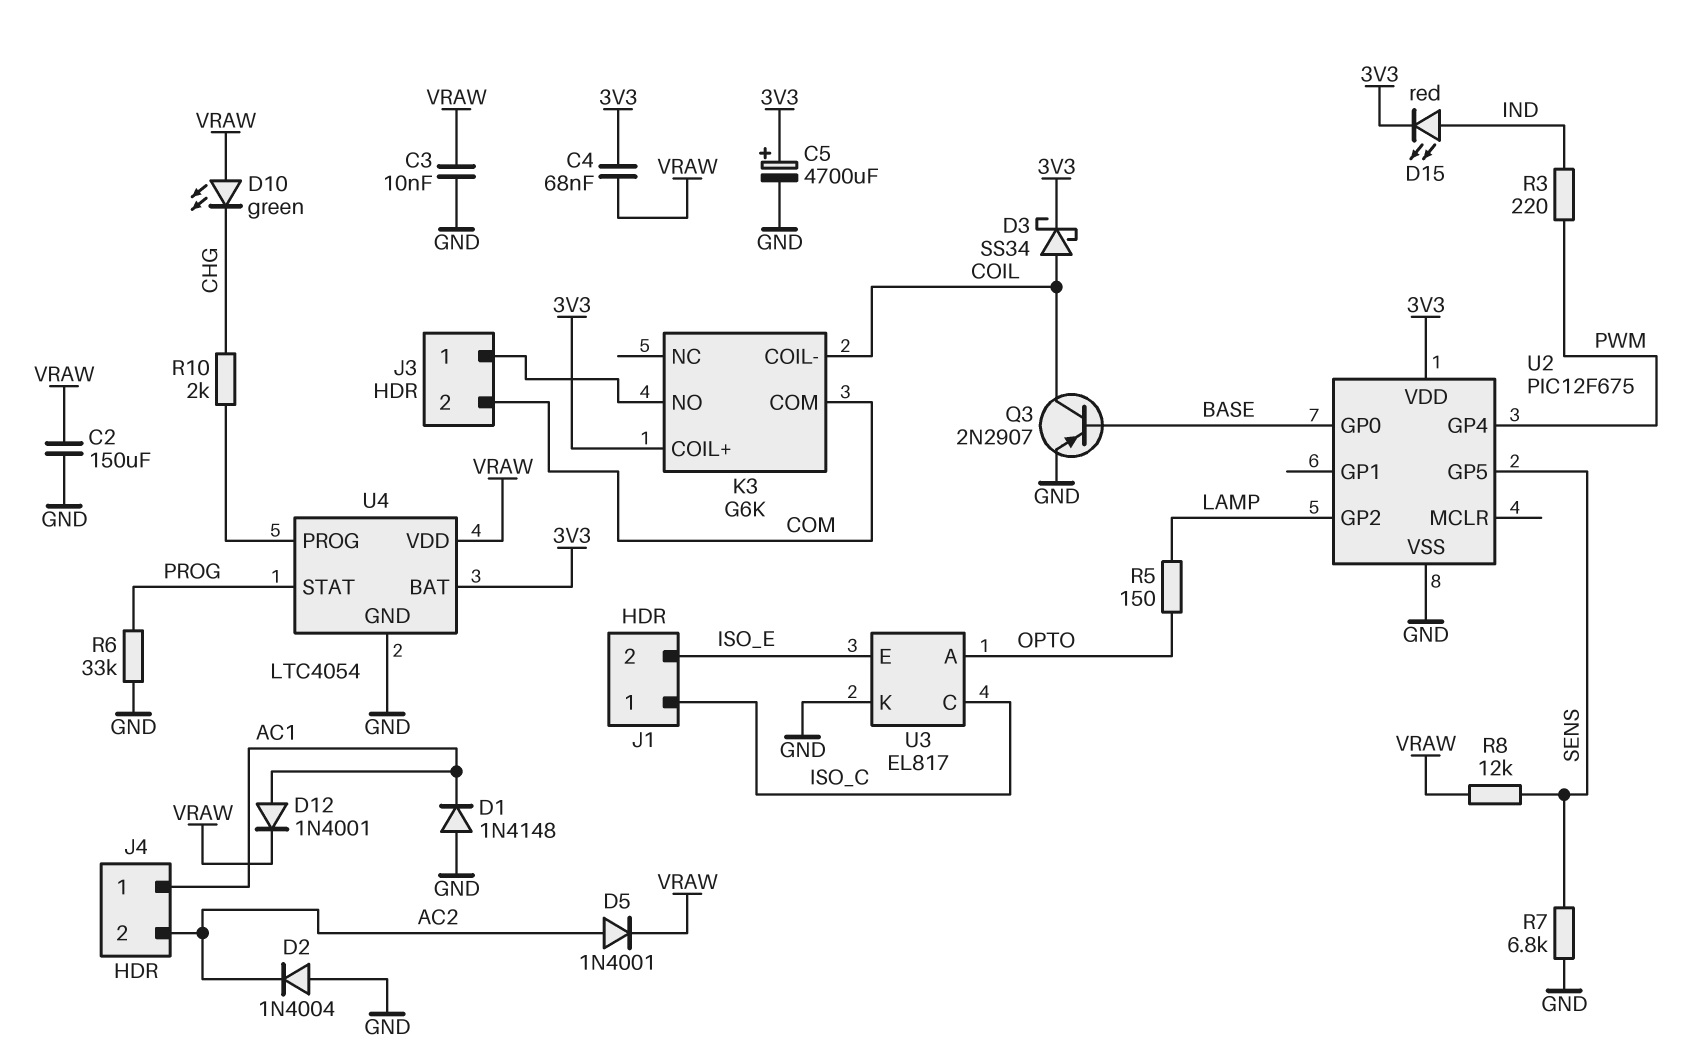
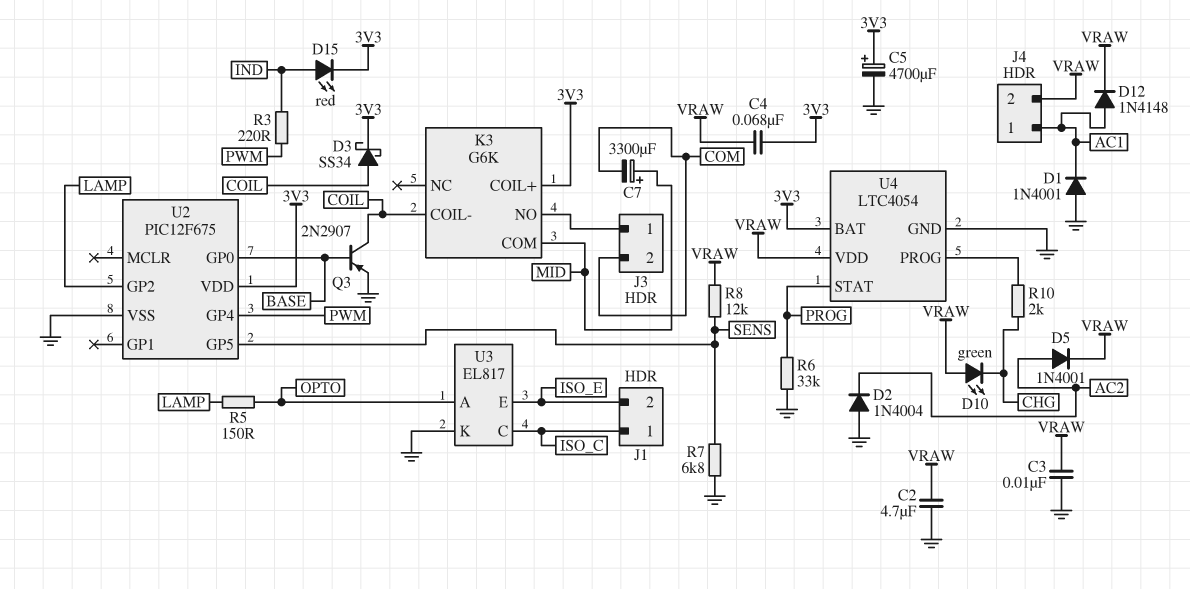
C2: 150uF (GND, VRAW) -> 4.7uF (GND, VRAW)
C7: none -> 3300uF (plus MID, minus COM)
D1: diode 1N4148 (A GND, K AC1) -> diode 1N4001 (A GND, K AC1)
D12: diode 1N4001 (A AC1, K VRAW) -> diode 1N4148 (A AC1, K VRAW)
J4 pin 2: AC2 -> VRAW
K3 pin COM: COM -> MID

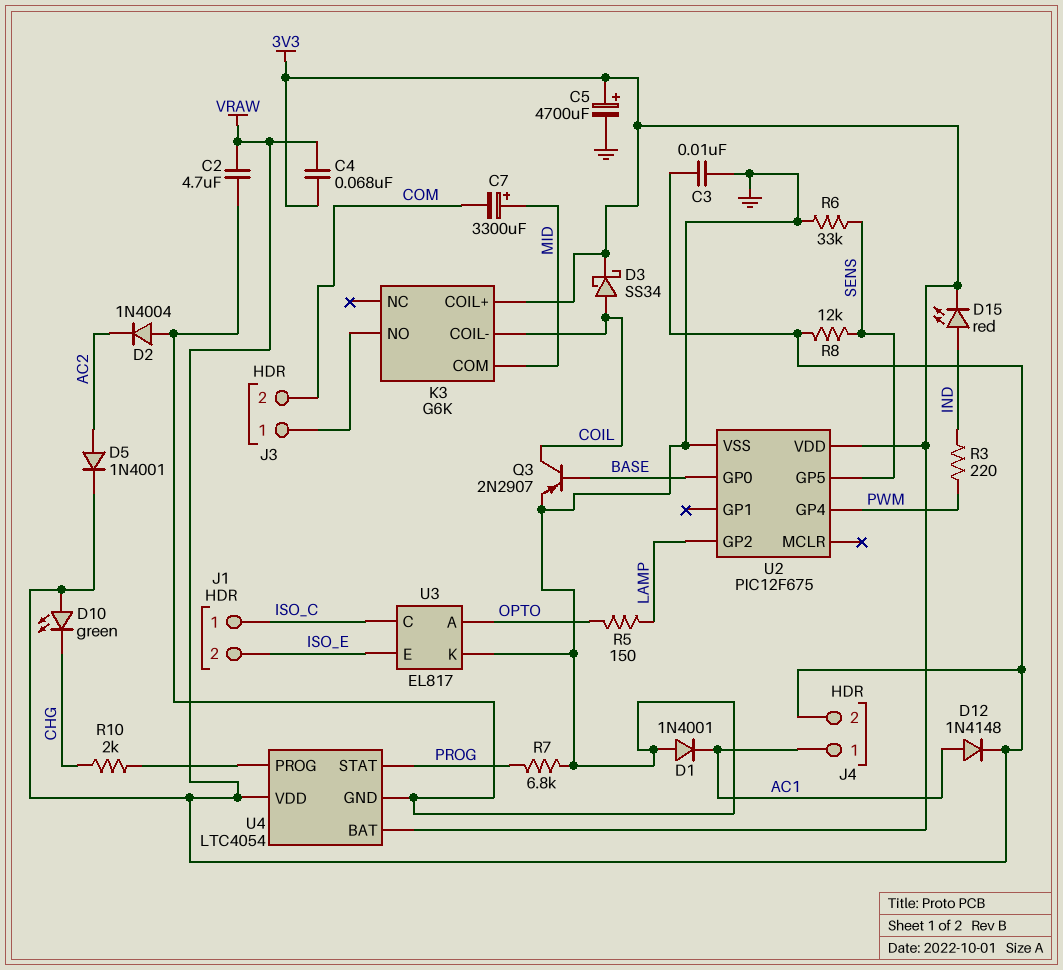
R6: 33k (GND, PROG) -> 33k (GND, SENS)
R7: 6.8k (GND, SENS) -> 6.8k (GND, PROG)

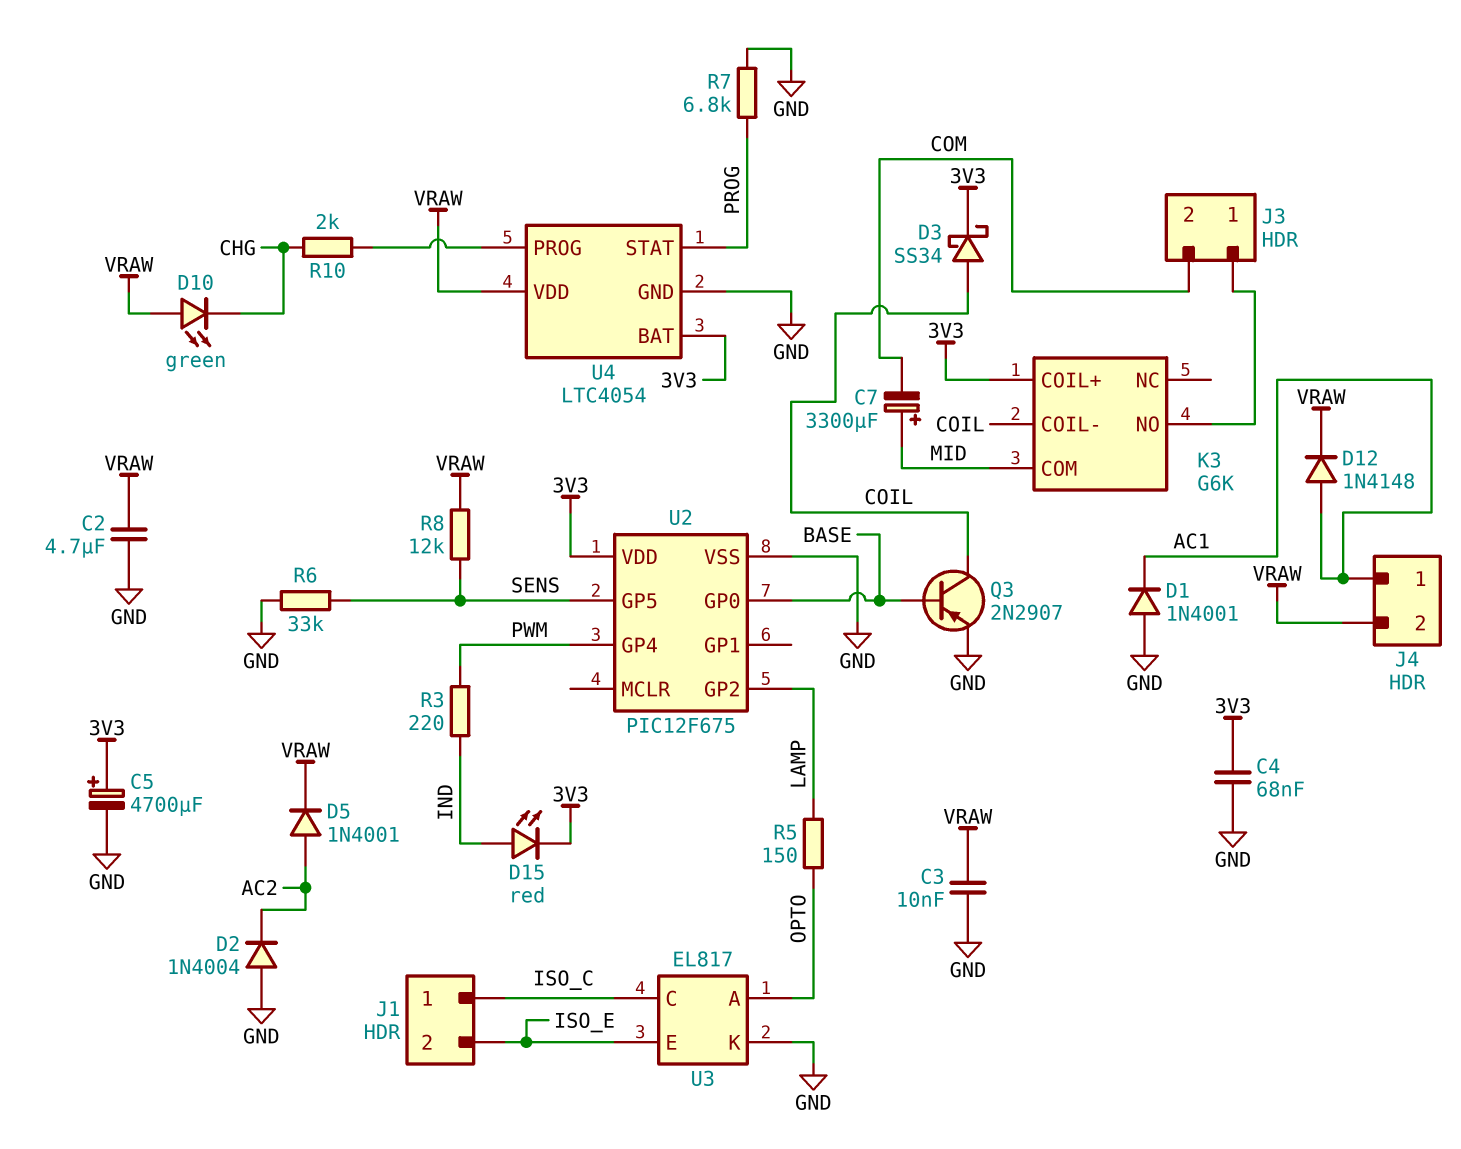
C4: 68nF (3V3, VRAW) -> 68nF (3V3, GND)

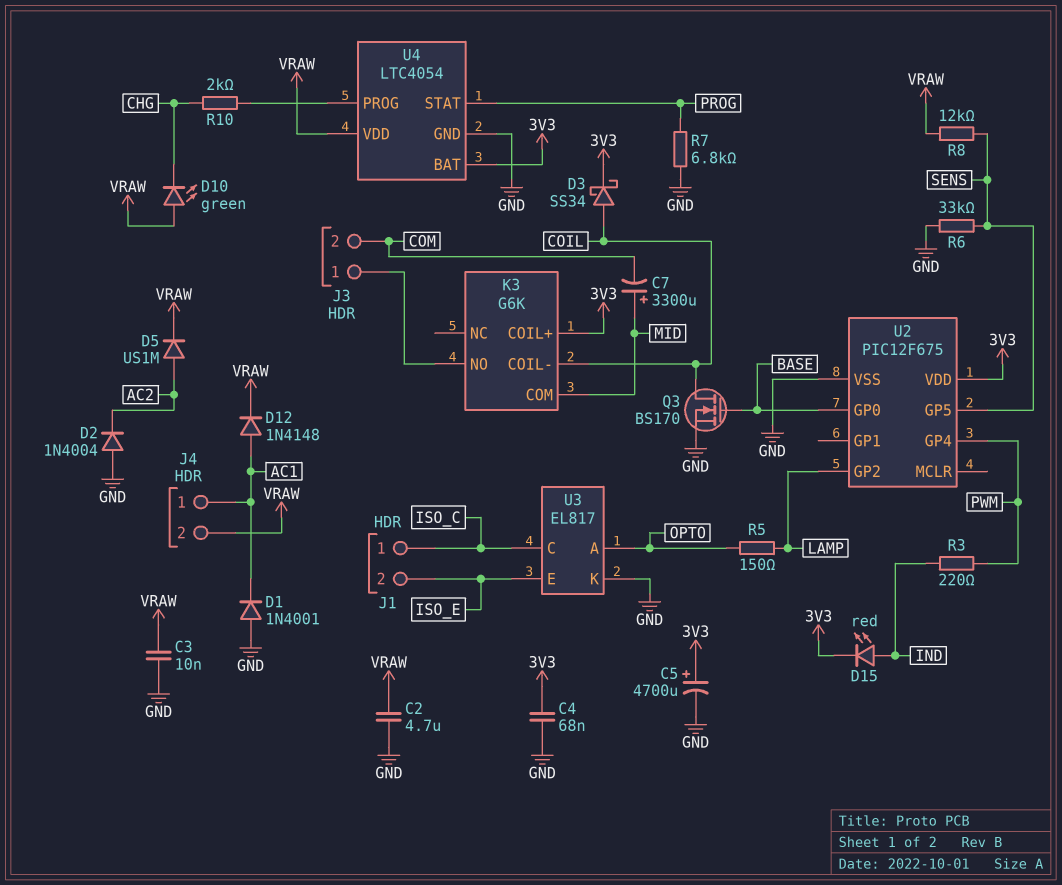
D5: diode 1N4001 (A AC2, K VRAW) -> diode US1M (A AC2, K VRAW)
Q3: PNP 2N2907 (B BASE, C COIL, E GND) -> NMOS BS170 (G BASE, D COIL, S GND)

